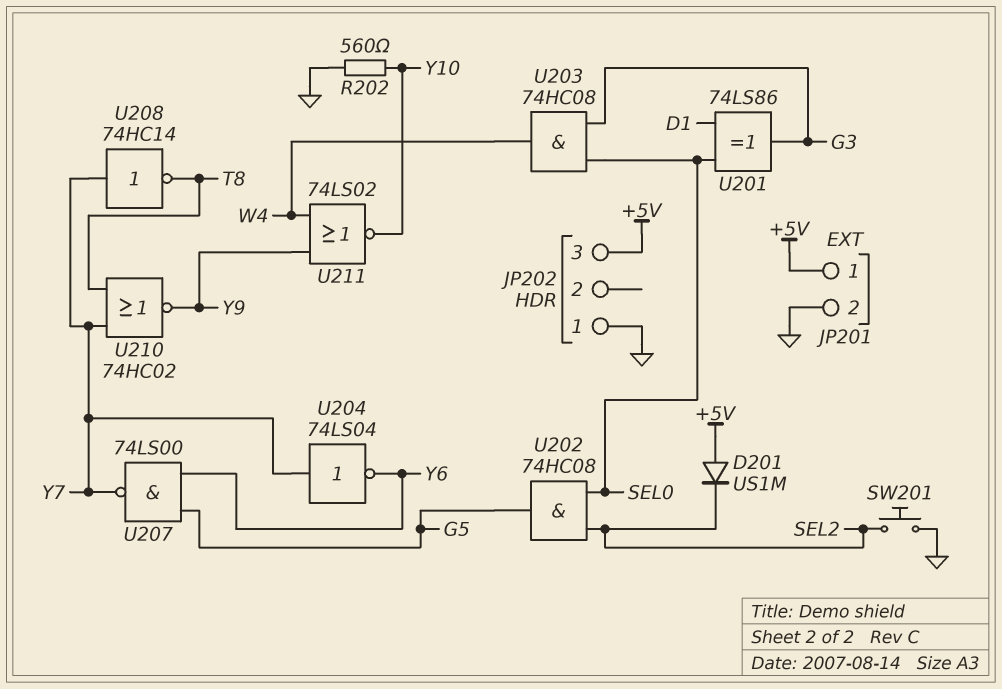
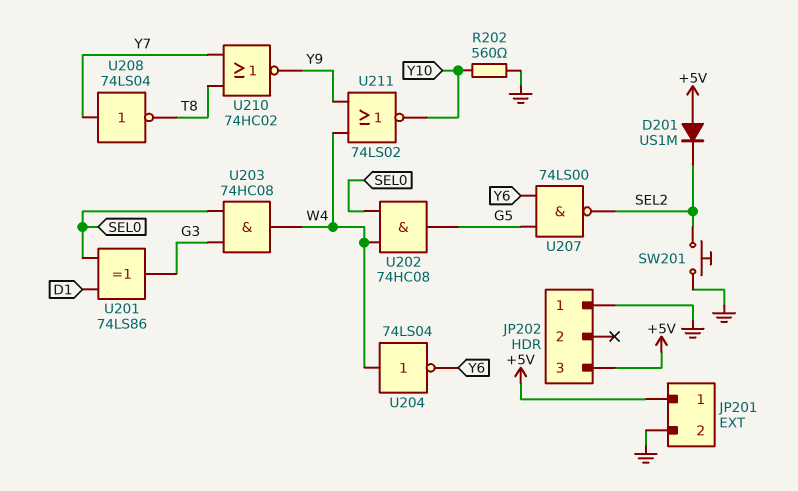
U202: AND 74HC08 (in SEL0, in SEL2, out G5) -> AND 74HC08 (in SEL0, in W4, out G5)
U204: NOT 74LS04 (in Y7, out Y6) -> NOT 74LS04 (in W4, out Y6)
U207: NAND 74LS00 (in G5, in Y6, out Y7) -> NAND 74LS00 (in G5, in Y6, out SEL2)
U208: NOT 74HC14 (in Y7, out T8) -> NOT 74LS04 (in Y7, out T8)

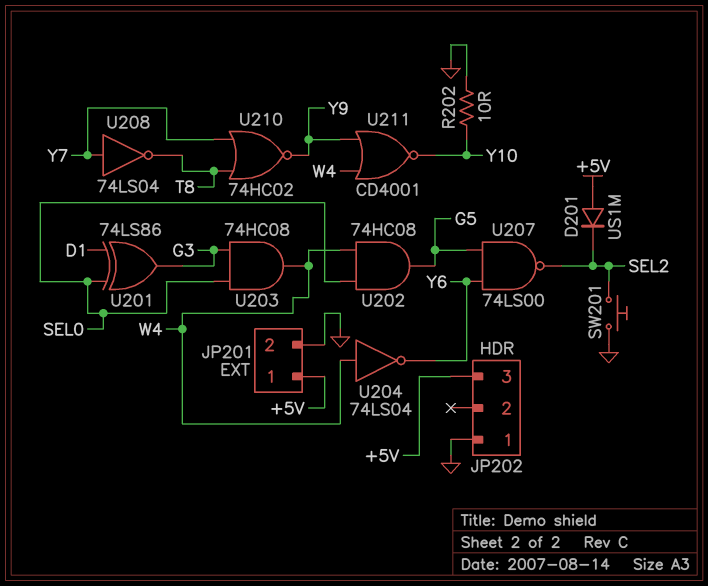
R202: 560 (GND, Y10) -> 10 (GND, Y10)
U211: NOR 74LS02 (in W4, in Y9, out Y10) -> NOR CD4001 (in W4, in Y9, out Y10)

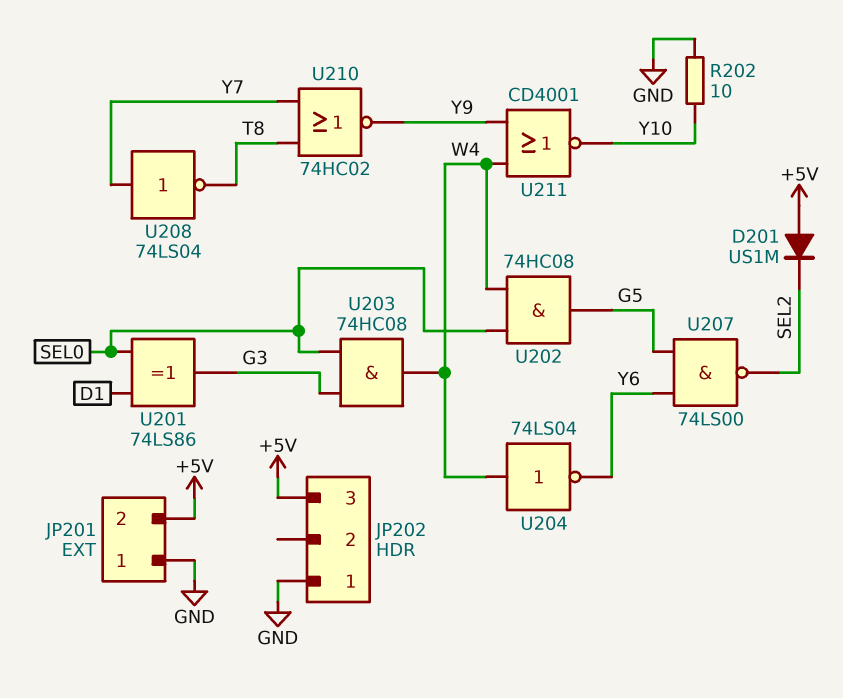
JP201 pin 1: +5V -> GND
JP201 pin 2: GND -> +5V
SW201: button (GND, SEL2) -> none

